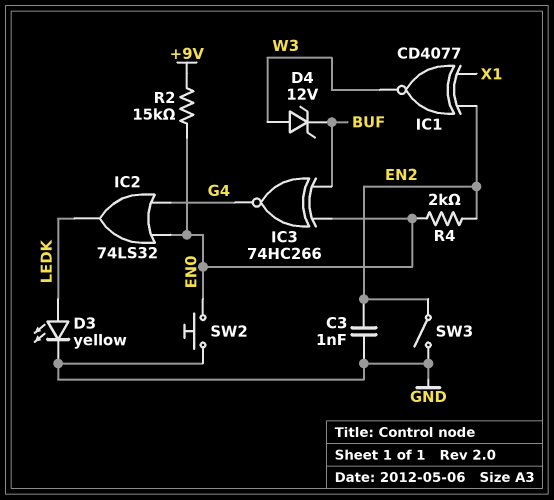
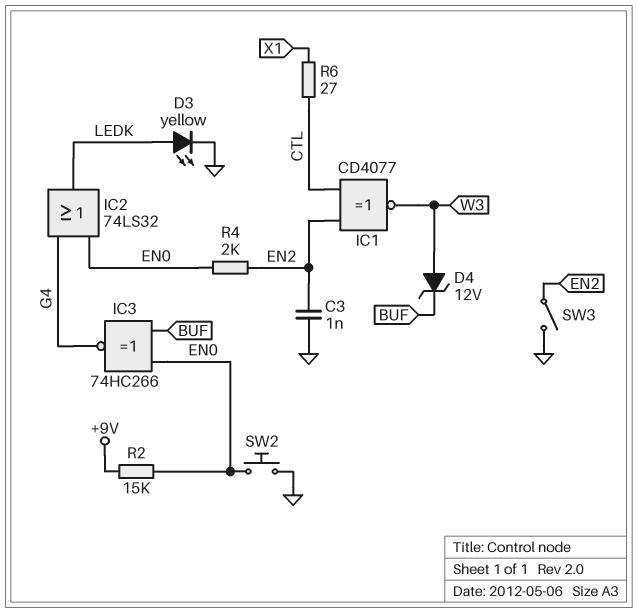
IC1: XNOR CD4077 (in EN2, in X1, out W3) -> XNOR CD4077 (in CTL, in EN2, out W3)
R6: none -> 27 (CTL, X1)

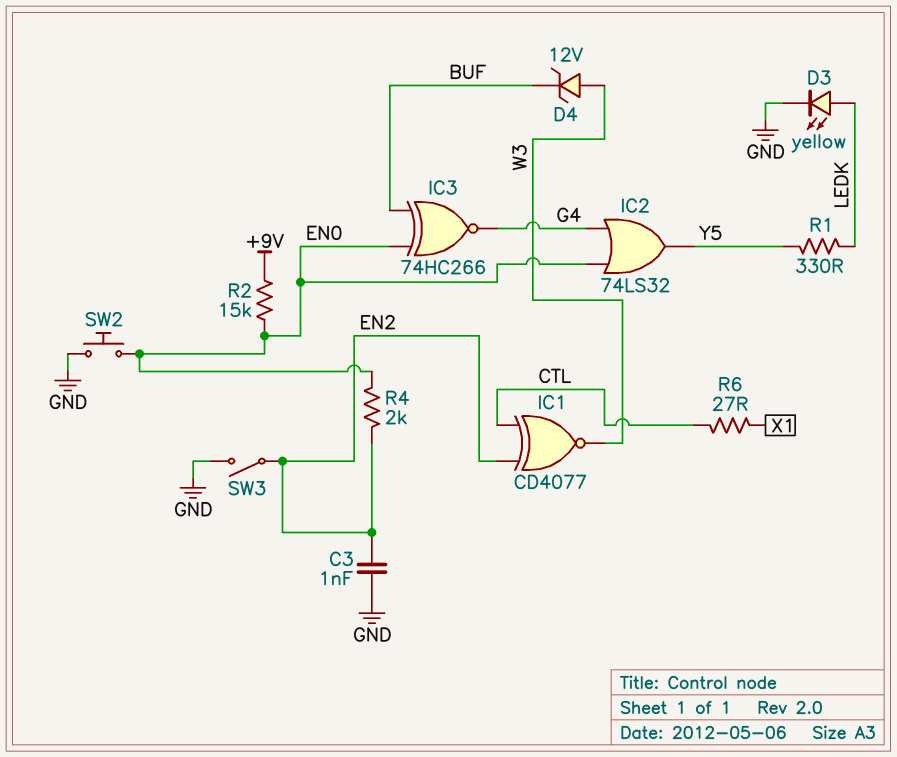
IC2: OR 74LS32 (in EN0, in G4, out LEDK) -> OR 74LS32 (in EN0, in G4, out Y5)
R1: none -> 330 (LEDK, Y5)

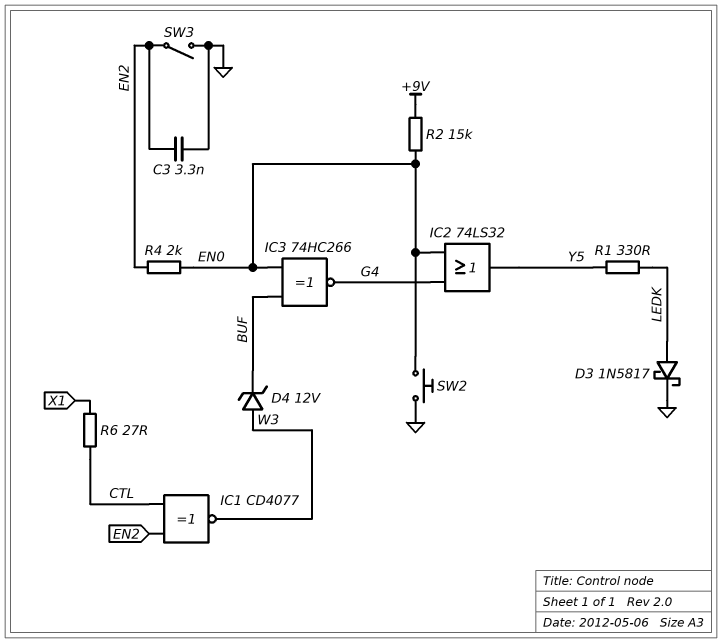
C3: 1nF (EN2, GND) -> 3.3nF (EN2, GND)
D3: LED yellow (A LEDK, K GND) -> schottky 1N5817 (A LEDK, K GND)

